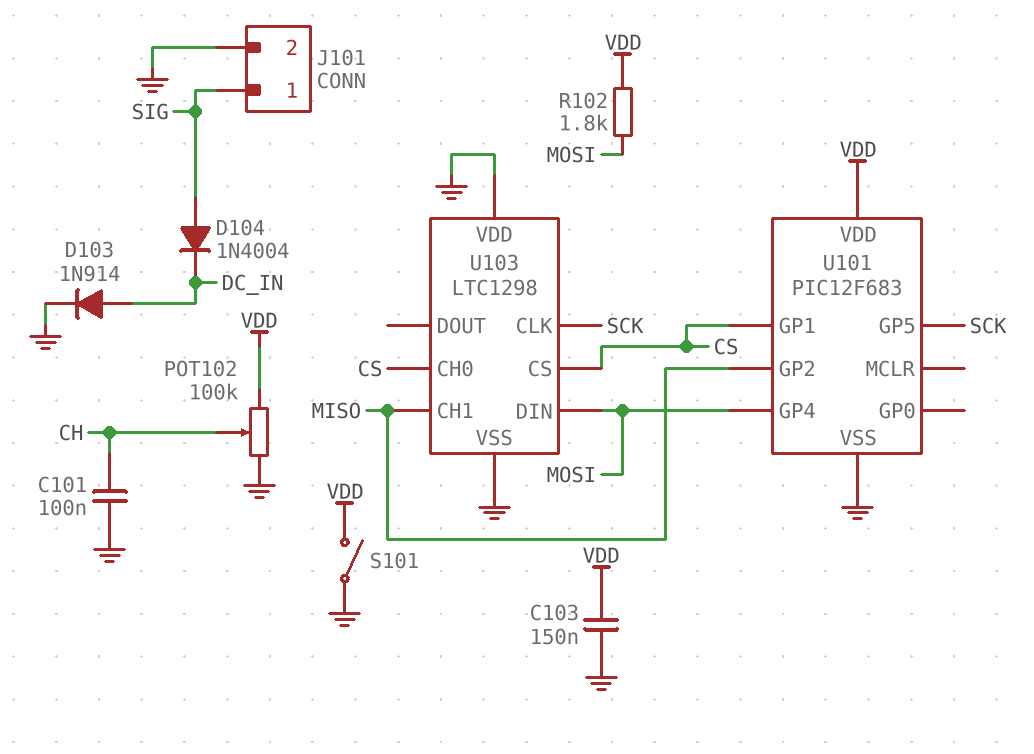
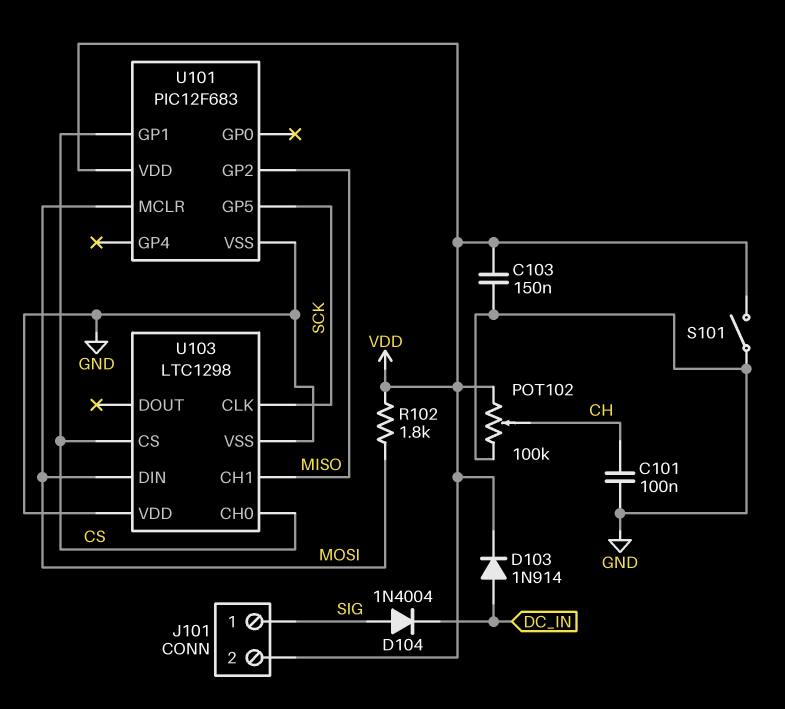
D103: diode 1N914 (A DC_IN, K GND) -> diode 1N914 (A DC_IN, K VDD)
J101 pin 2: GND -> VDD
U101 pin GP4: MOSI -> none
U101 pin MCLR: none -> MOSI

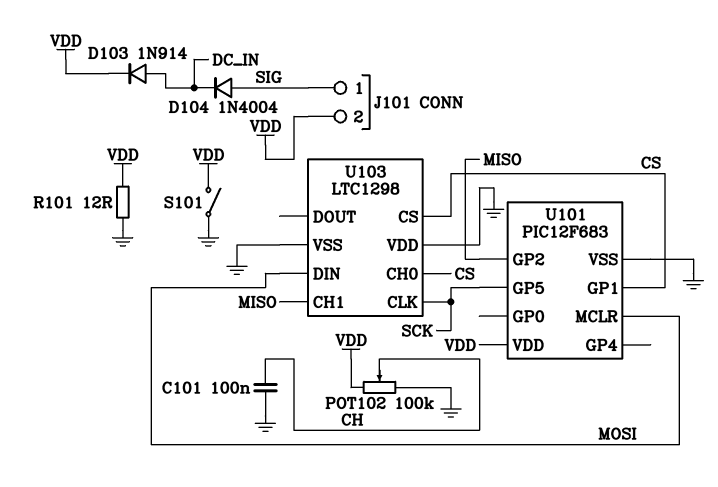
C103: 150nF (GND, VDD) -> none
R101: none -> 12 (GND, VDD)
R102: 1.8k (MOSI, VDD) -> none

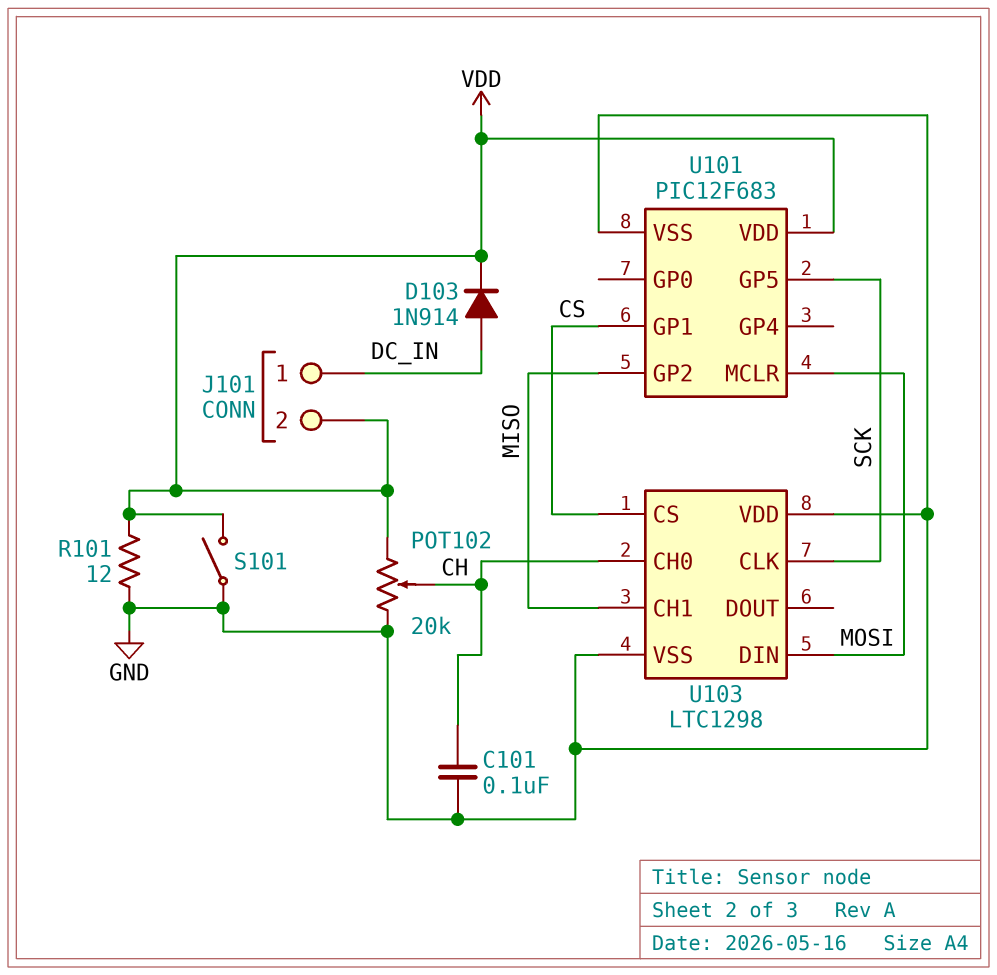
D104: diode 1N4004 (A SIG, K DC_IN) -> none
J101 pin 1: SIG -> DC_IN
POT102: 100k (GND, VDD, wiper CH) -> 20k (GND, VDD, wiper CH)
U103 pin CH0: CS -> CH

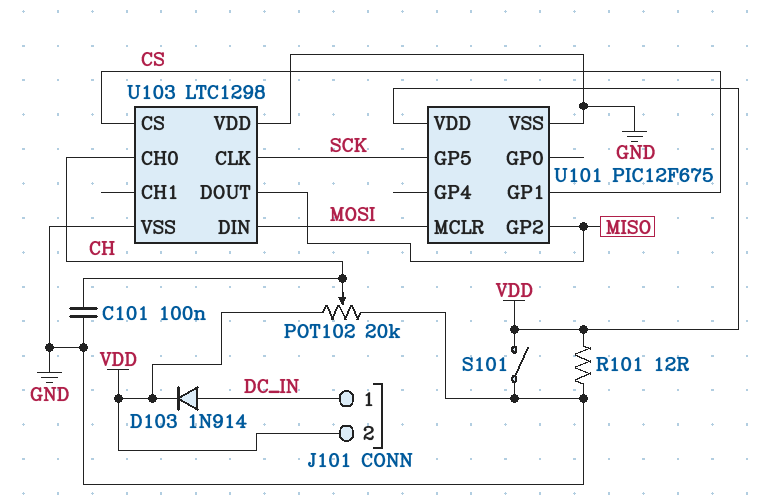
U101: PIC12F683 -> PIC12F675
U103 pin CH1: MISO -> none
U103 pin DOUT: none -> MISO

